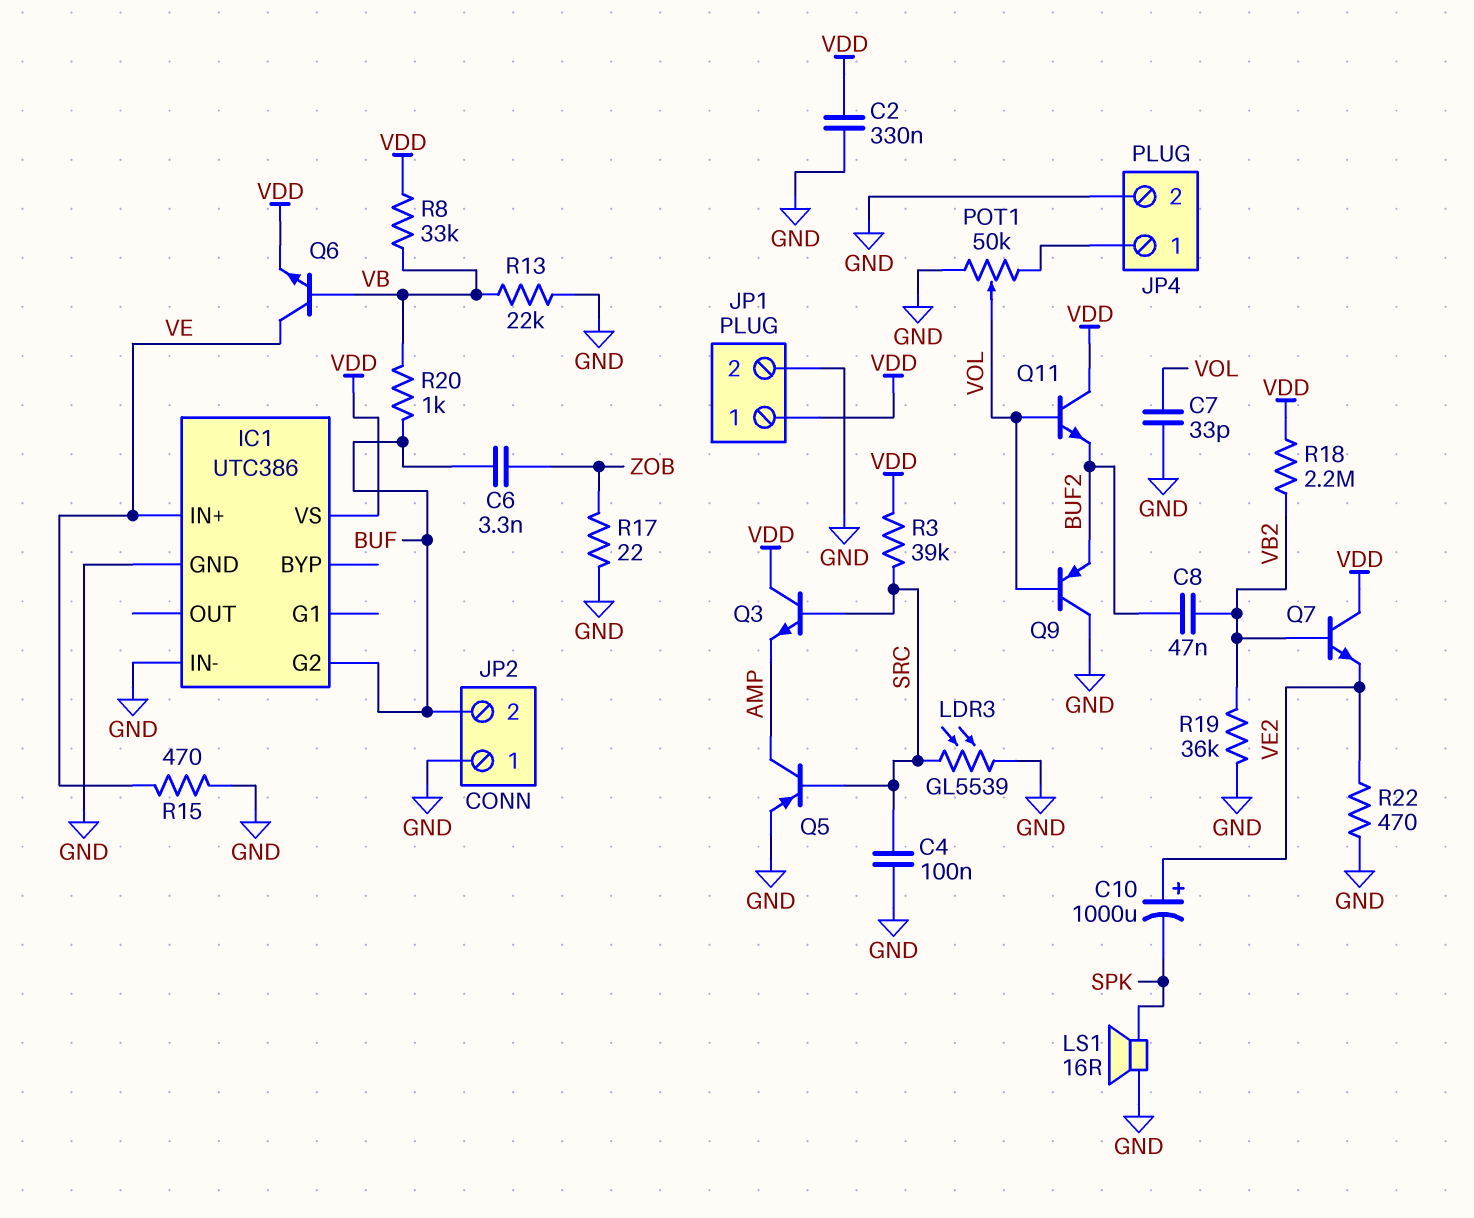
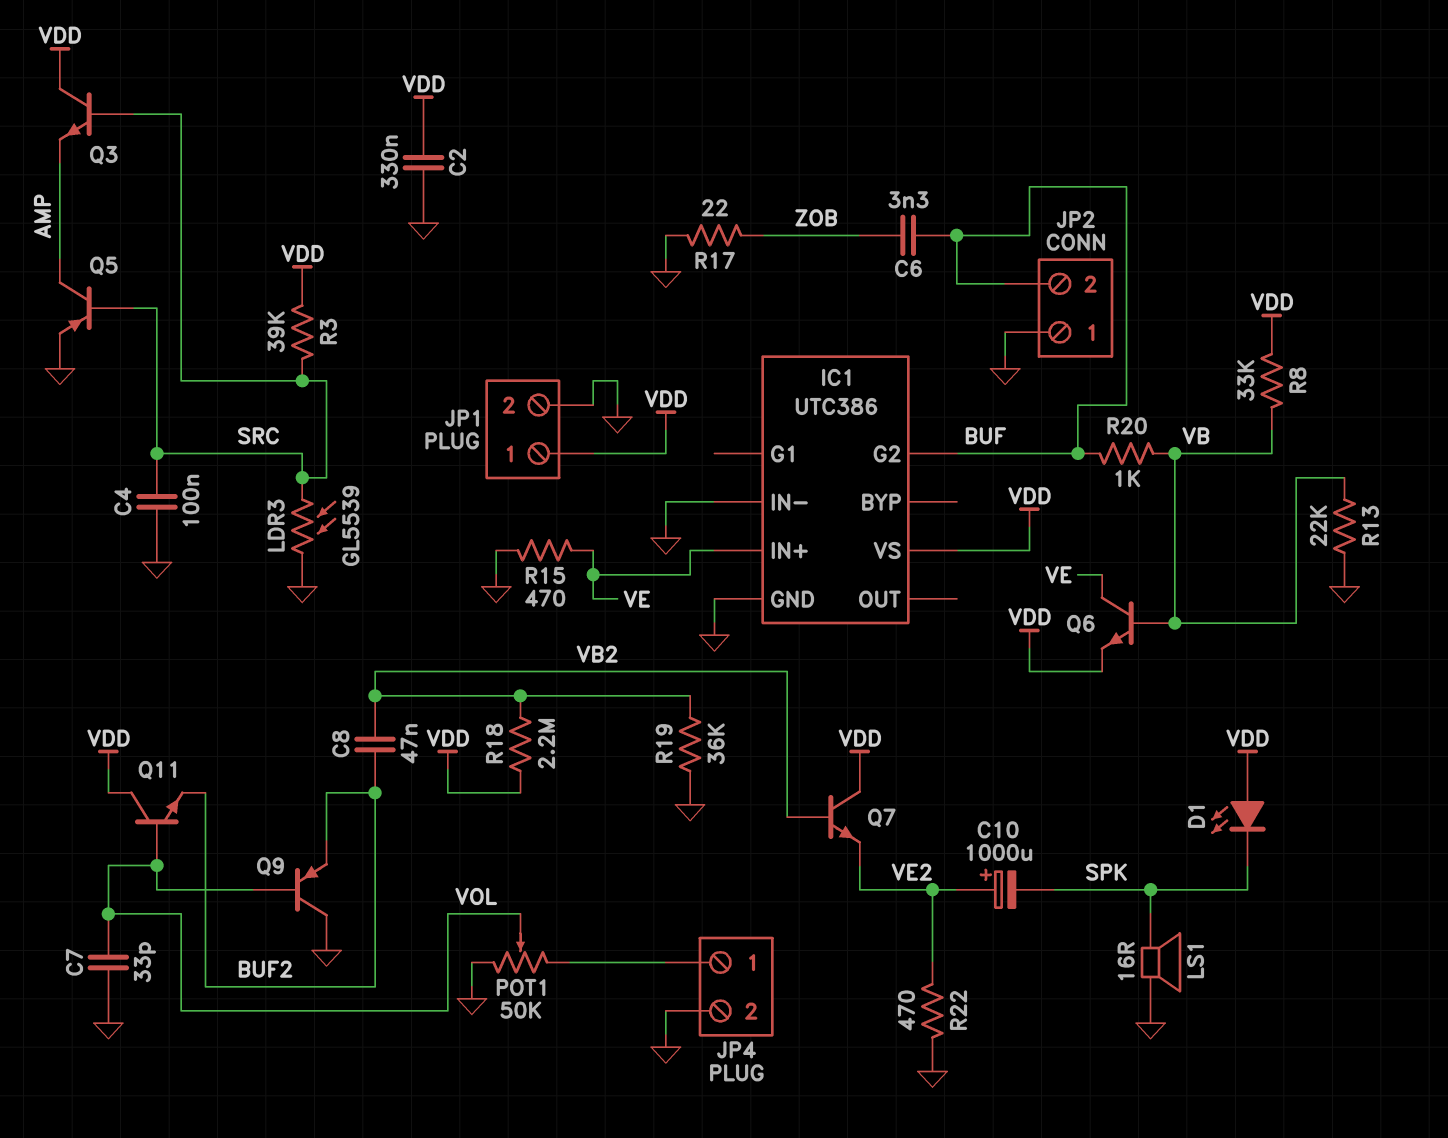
D1: none -> LED (A VDD, K SPK)

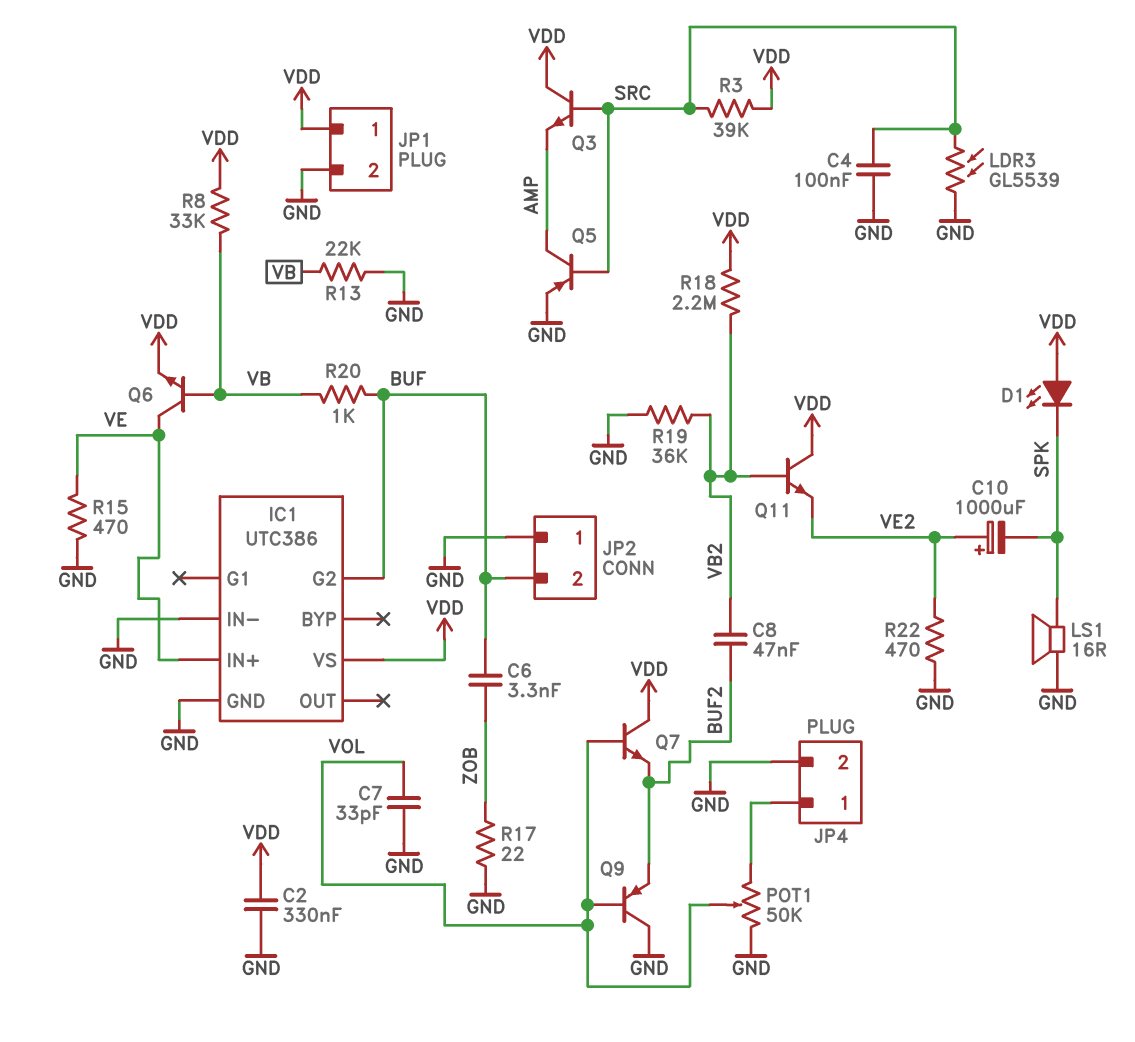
Q7: NPN (B VB2, C VDD, E VE2) -> NPN (B VOL, C VDD, E BUF2)
Q11: NPN (B VOL, C VDD, E BUF2) -> NPN (B VB2, C VDD, E VE2)

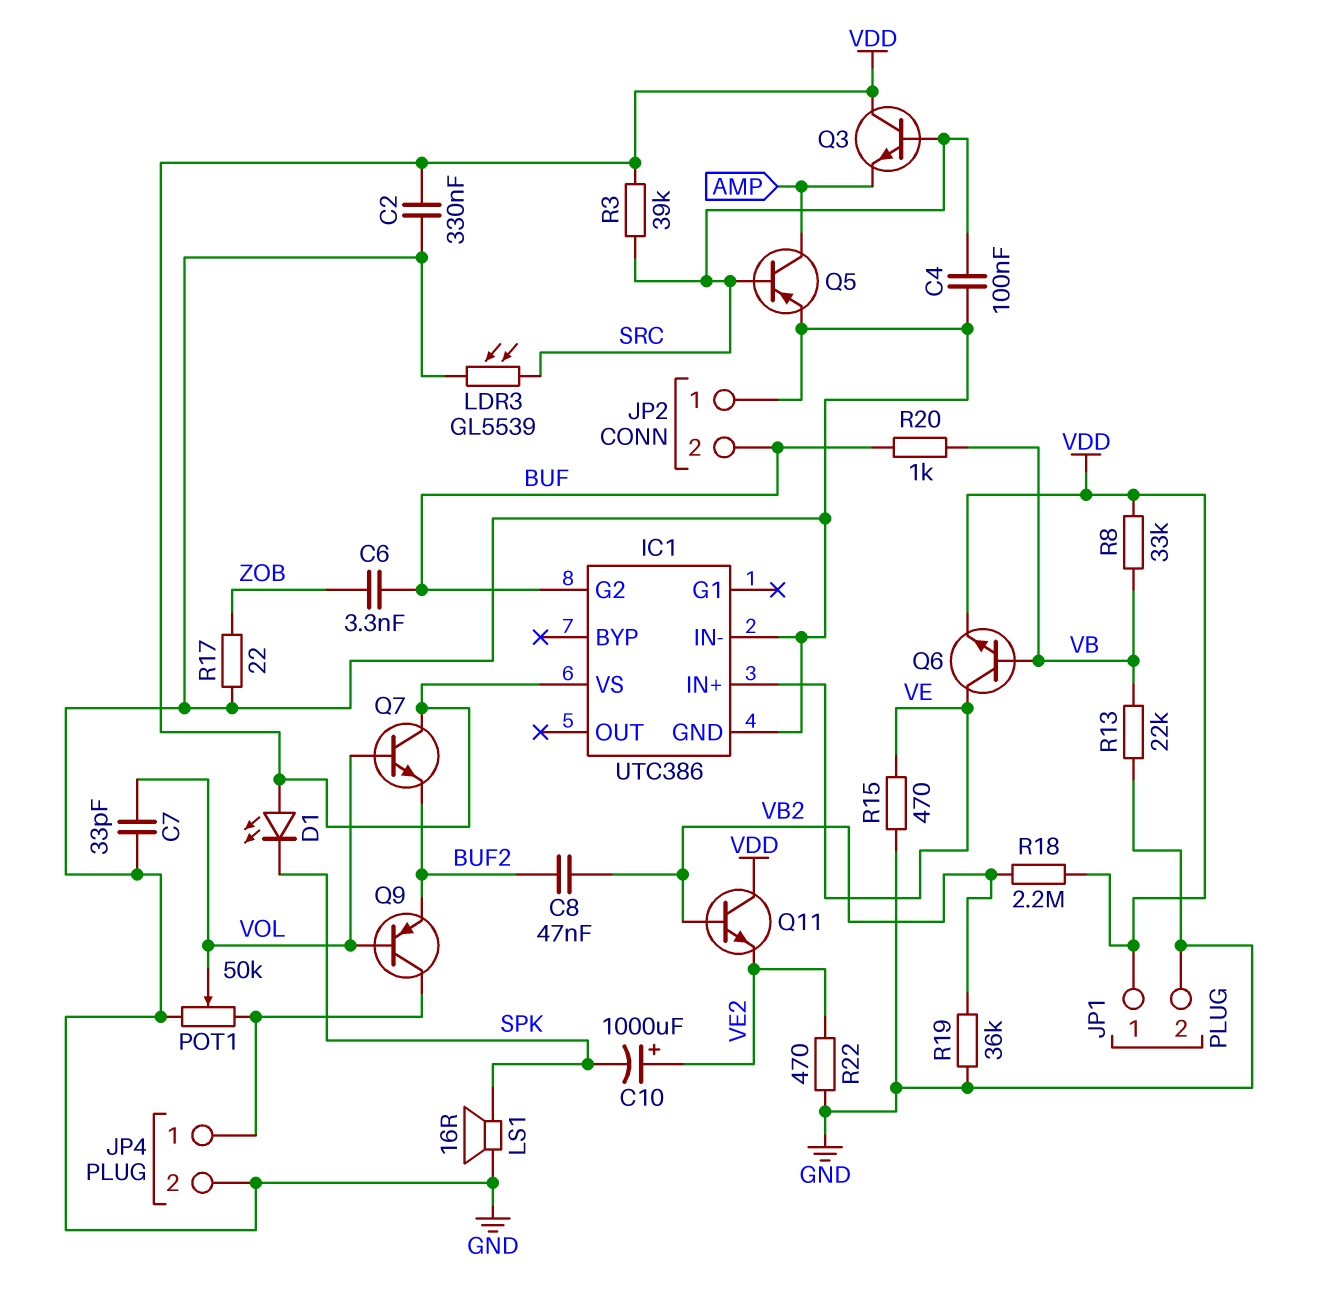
Q9: PNP (B VOL, C GND, E BUF2) -> PNP (B VOL, C JP4/1, E BUF2)

